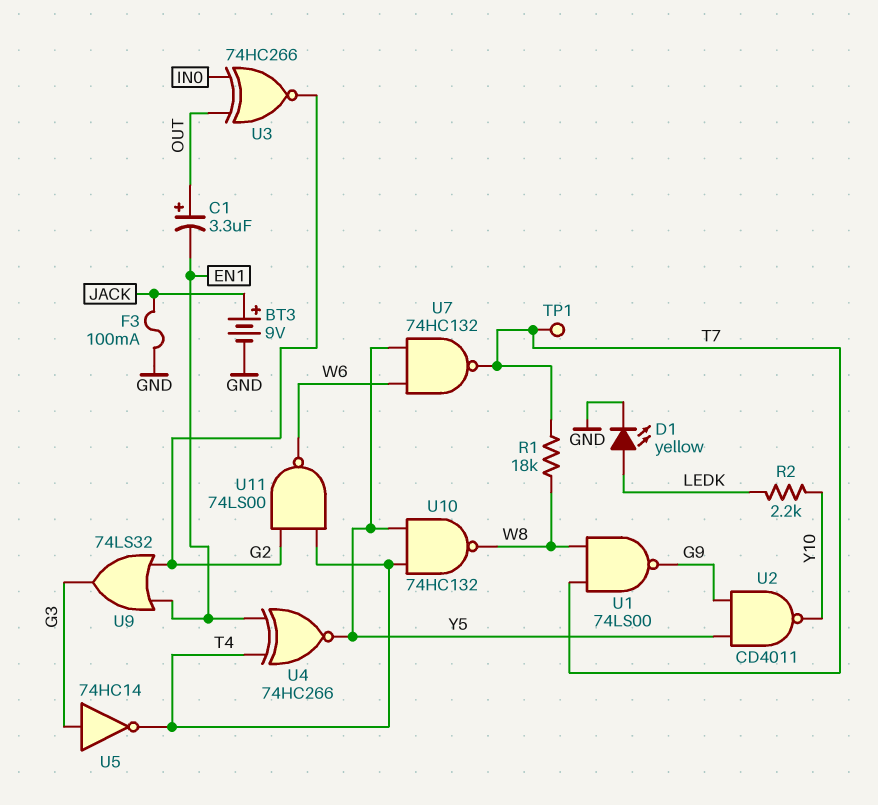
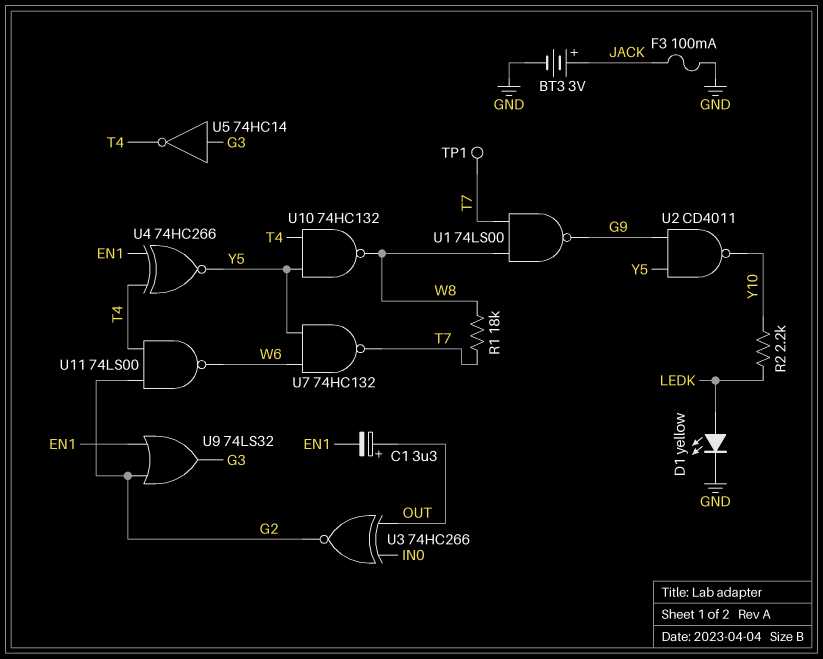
BT3: 9V (plus JACK, minus GND) -> 3V (plus JACK, minus GND)

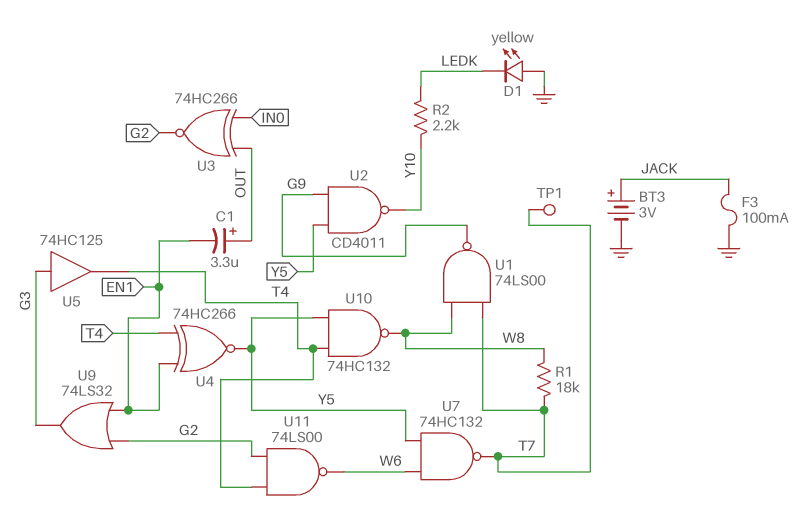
D1: LED yellow (A LEDK, K GND) -> LED yellow (A GND, K LEDK)
U5: NOT 74HC14 (in G3, out T4) -> buffer 74HC125 (in G3, out T4)

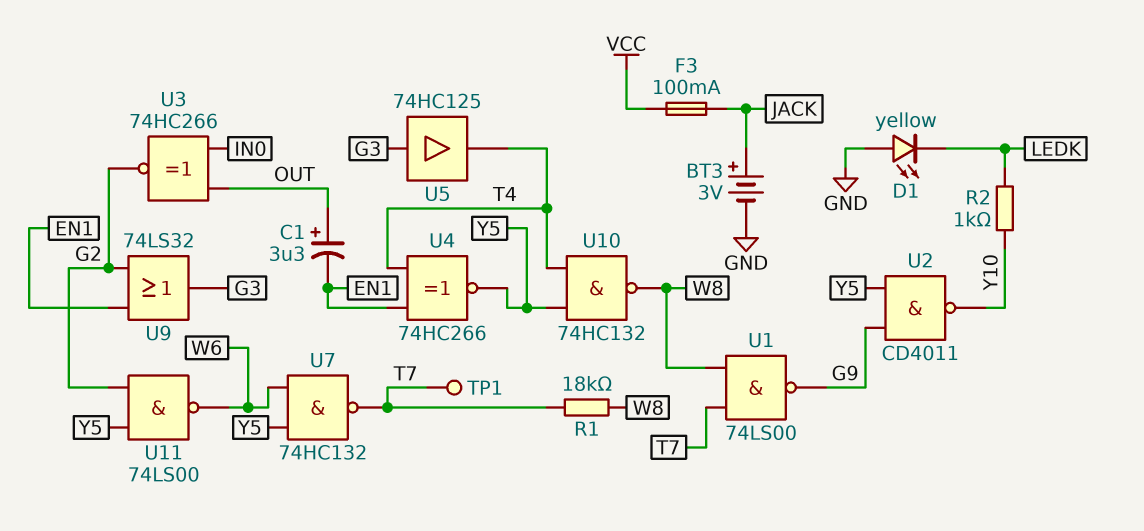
F3: 100mA (GND, JACK) -> 100mA (JACK, VCC)
R2: 2.2k (LEDK, Y10) -> 1k (LEDK, Y10)
U11: NAND 74LS00 (in G2, in T4, out W6) -> NAND 74LS00 (in G2, in Y5, out W6)

